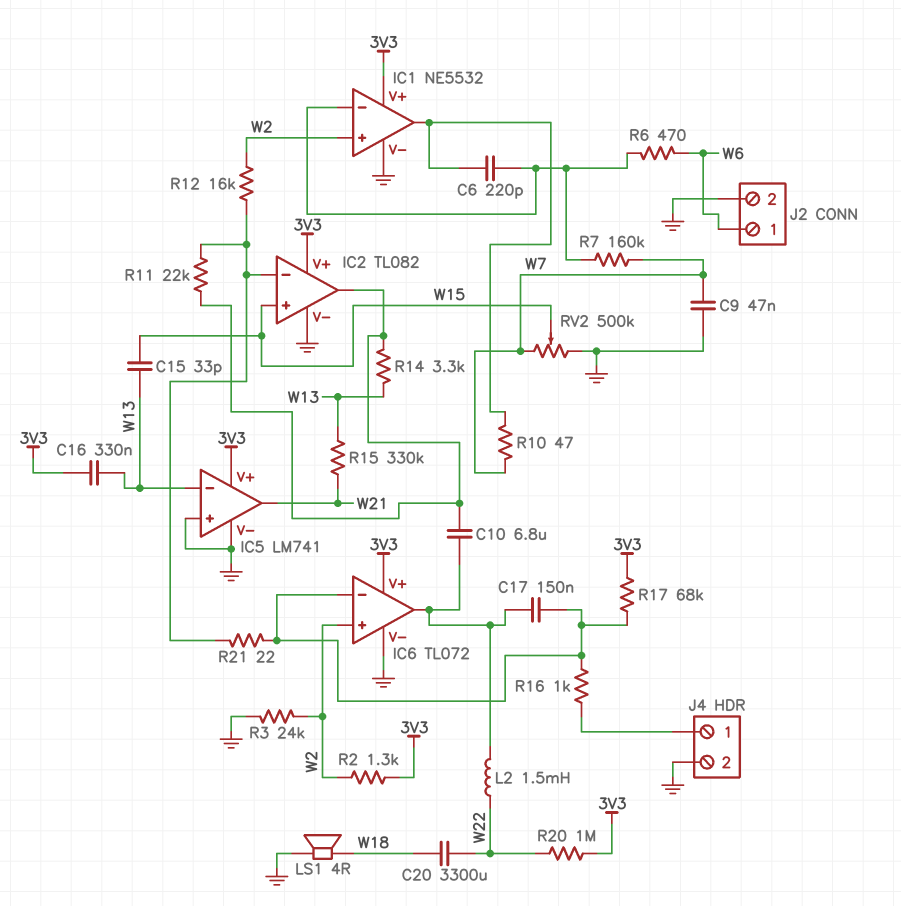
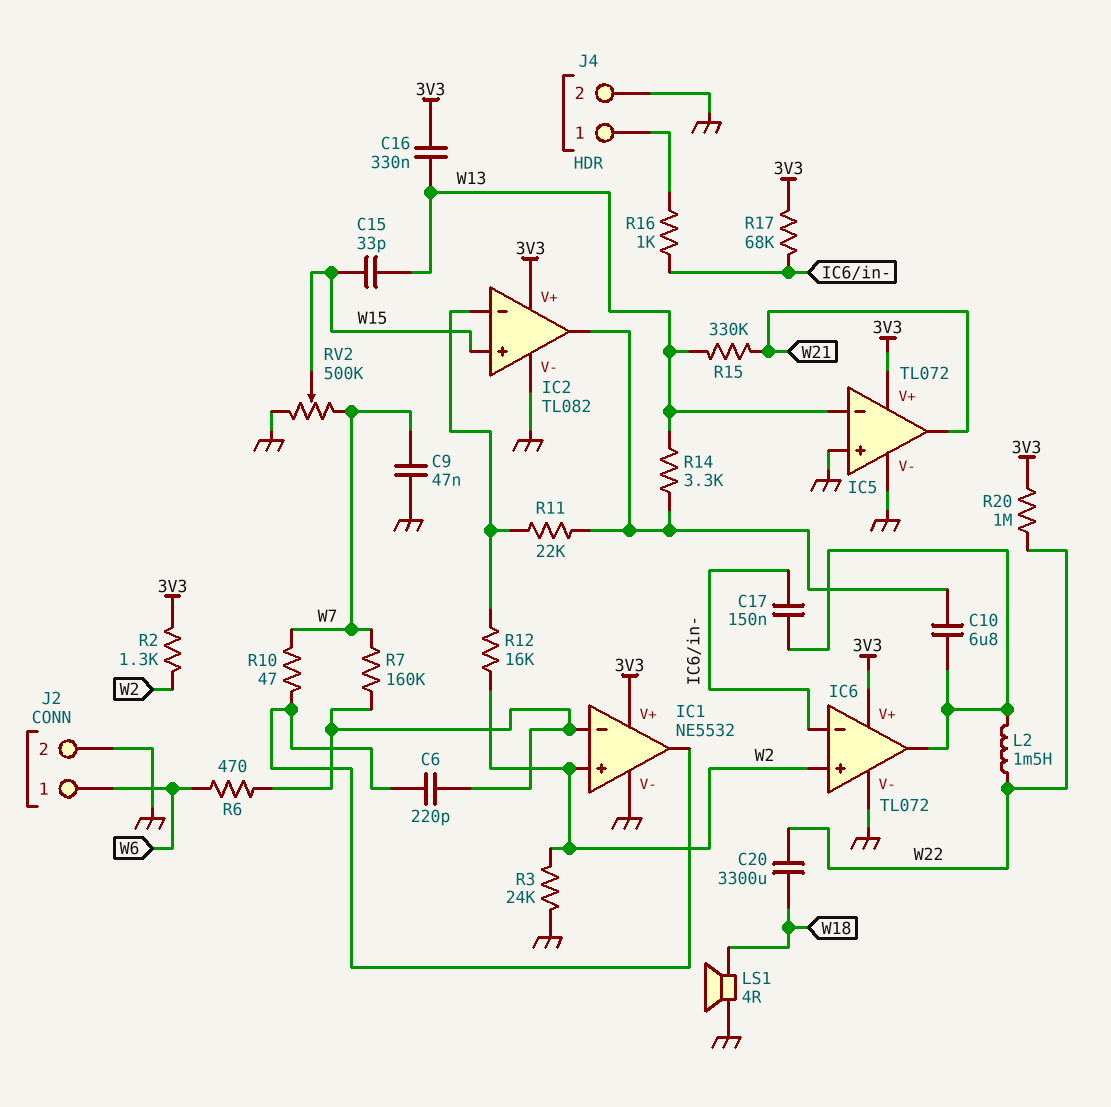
IC5: LM741 -> TL072
R21: 22 (IC2/in-, IC6/in-) -> none

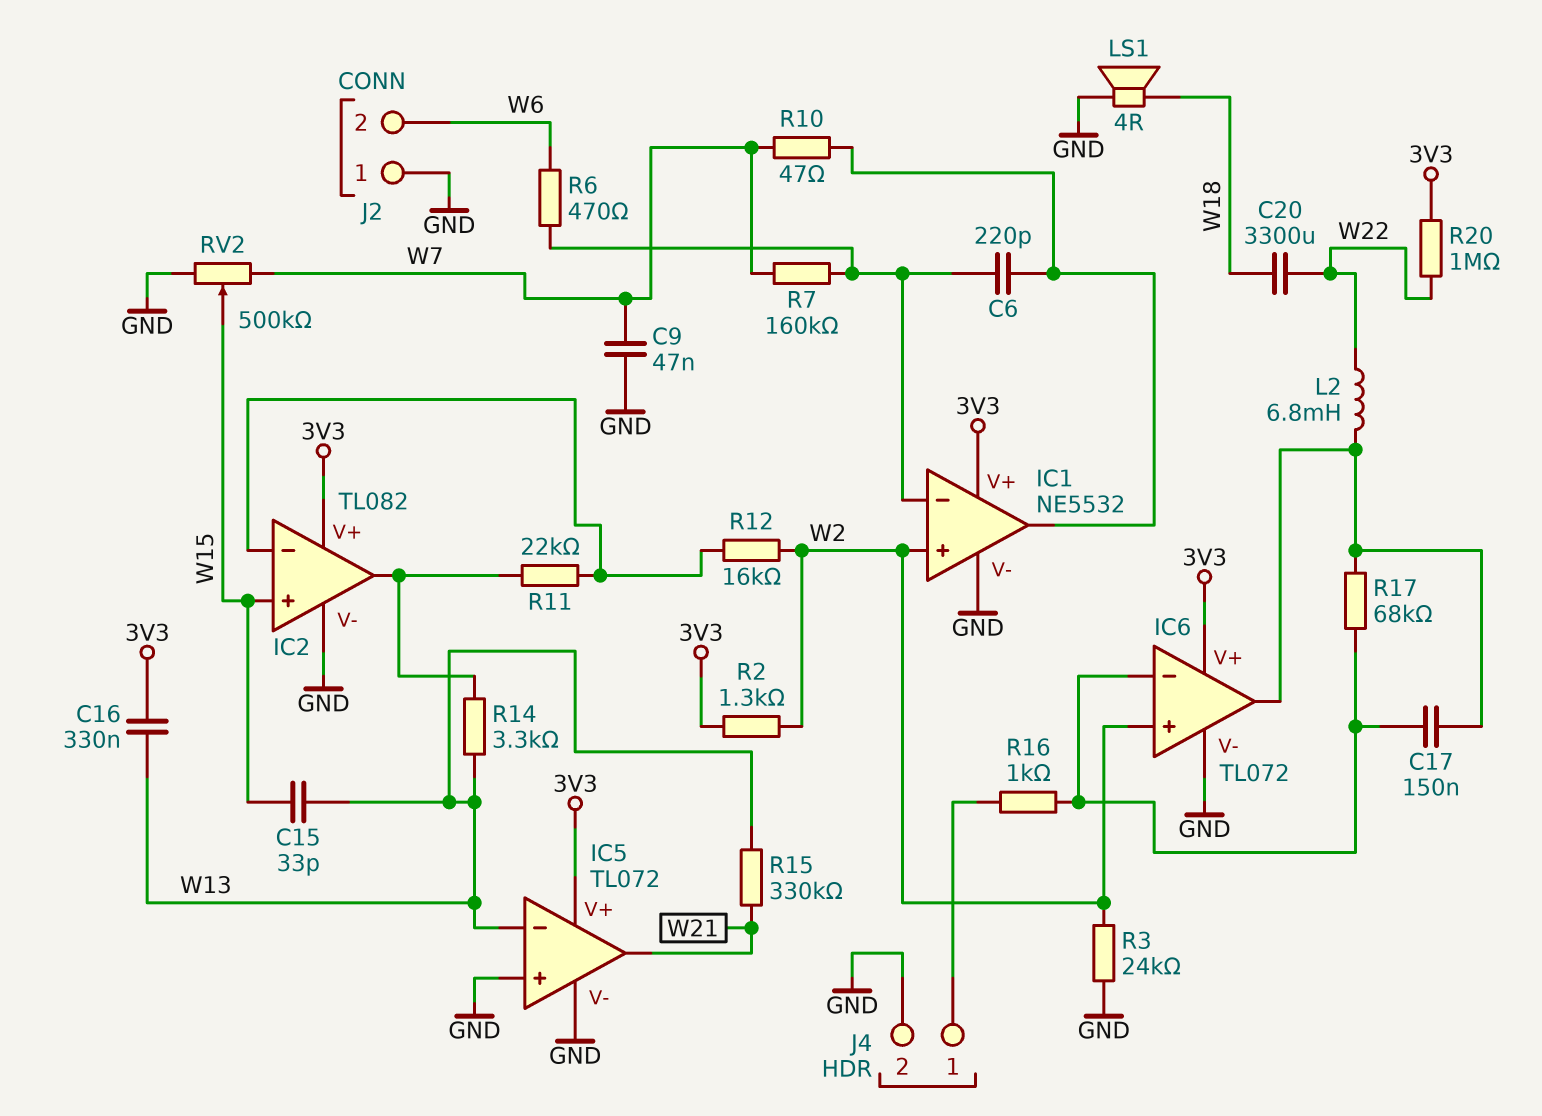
C10: 6.8uF (IC2/out, IC6/out) -> none
J2 pin 1: W6 -> GND
J2 pin 2: GND -> W6
L2: 1.5mH (IC6/out, W22) -> 6.8mH (IC6/out, W22)
R17: 68k (3V3, IC6/in-) -> 68k (IC6/in-, IC6/out)

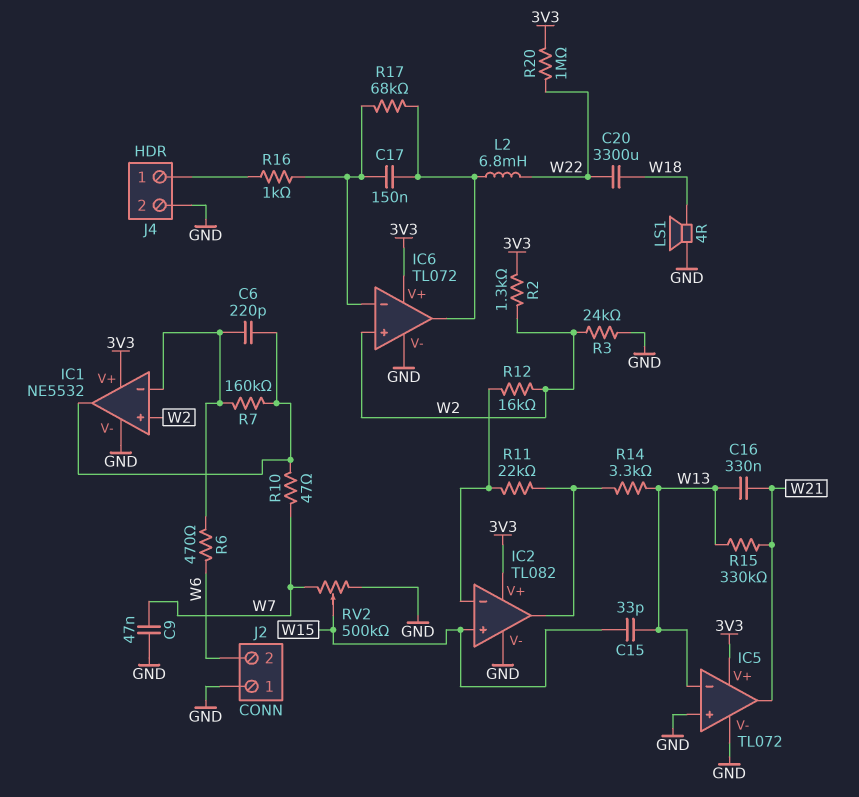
C16: 330nF (3V3, W13) -> 330nF (W13, W21)
R7: 160k (IC1/in-, W7) -> 160k (IC1/in-, IC1/out)

